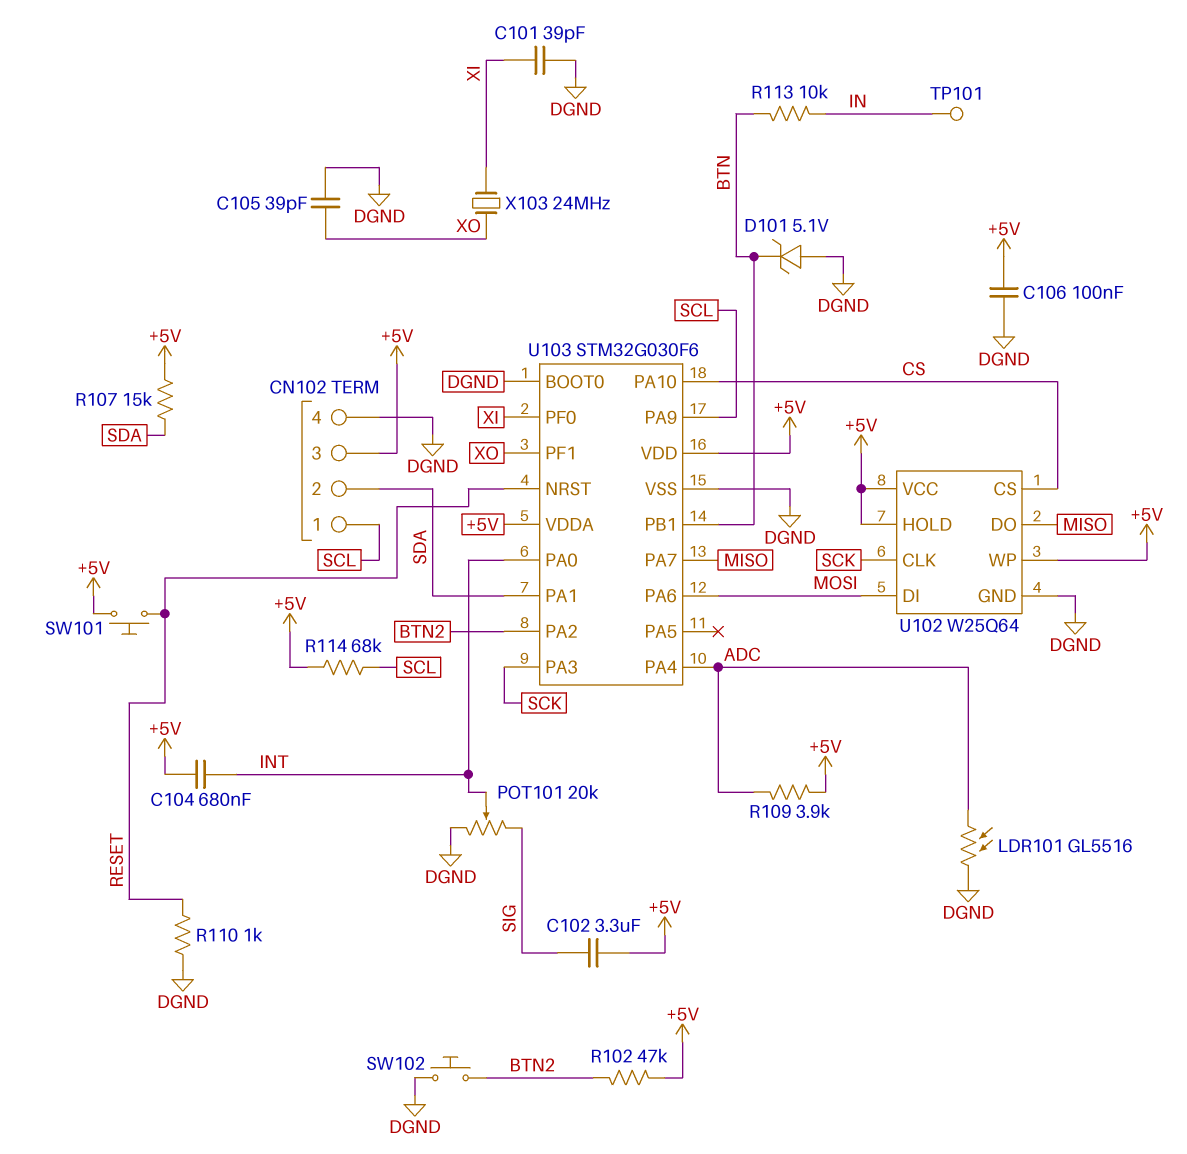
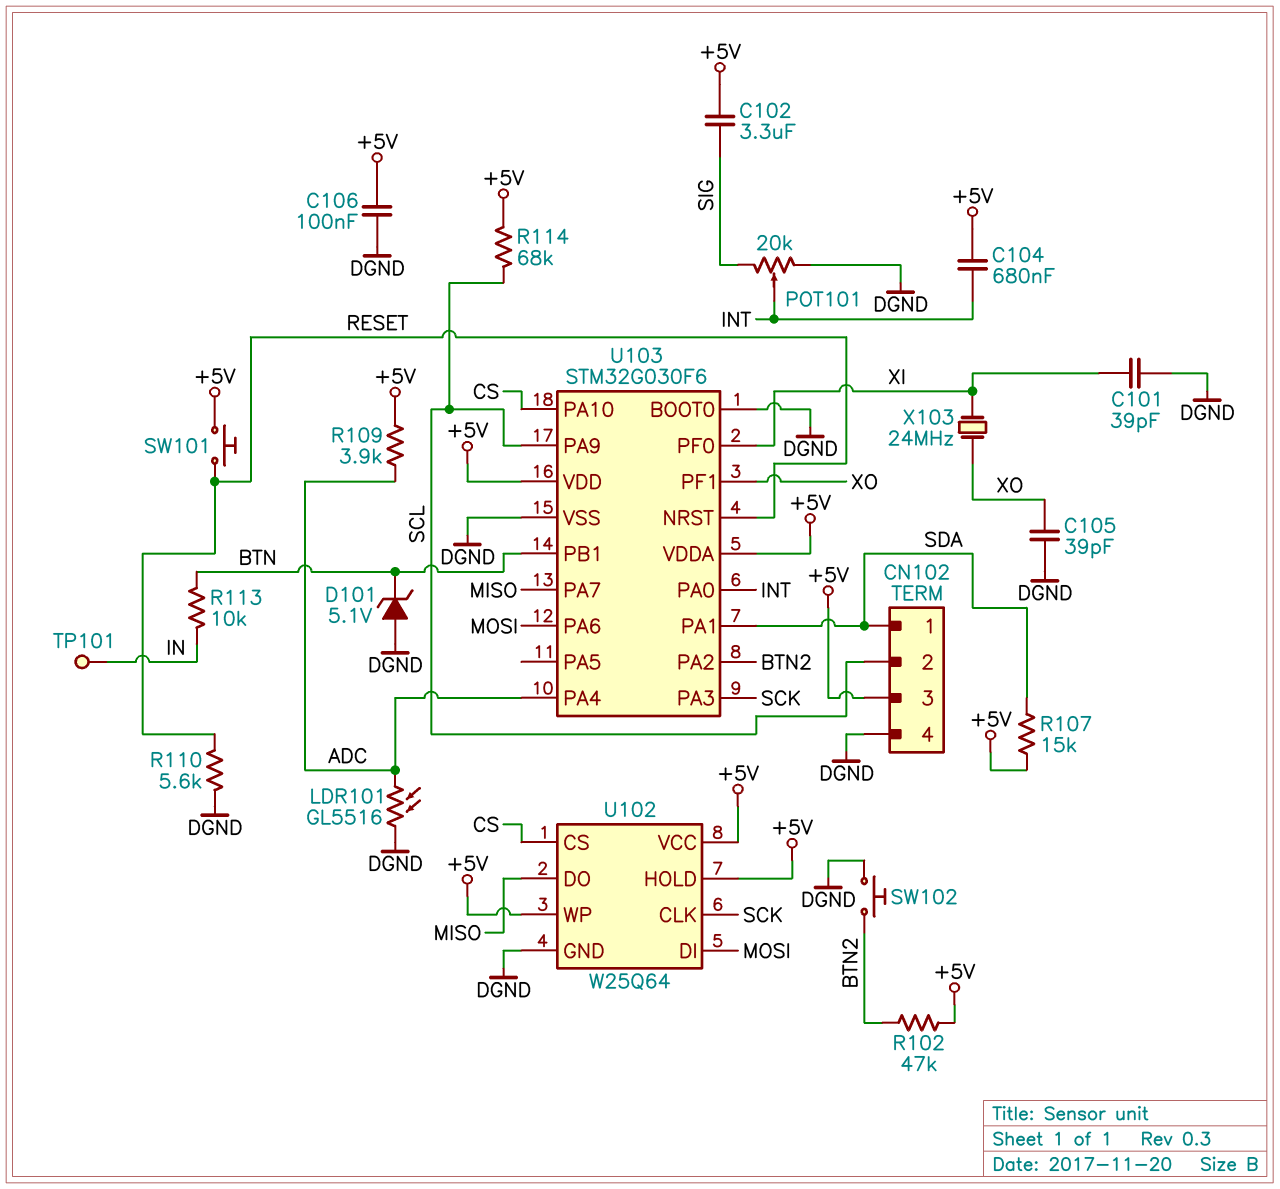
CN102 pin 1: SCL -> SDA
CN102 pin 2: SDA -> SCL
R110: 1k (DGND, RESET) -> 5.6k (DGND, RESET)

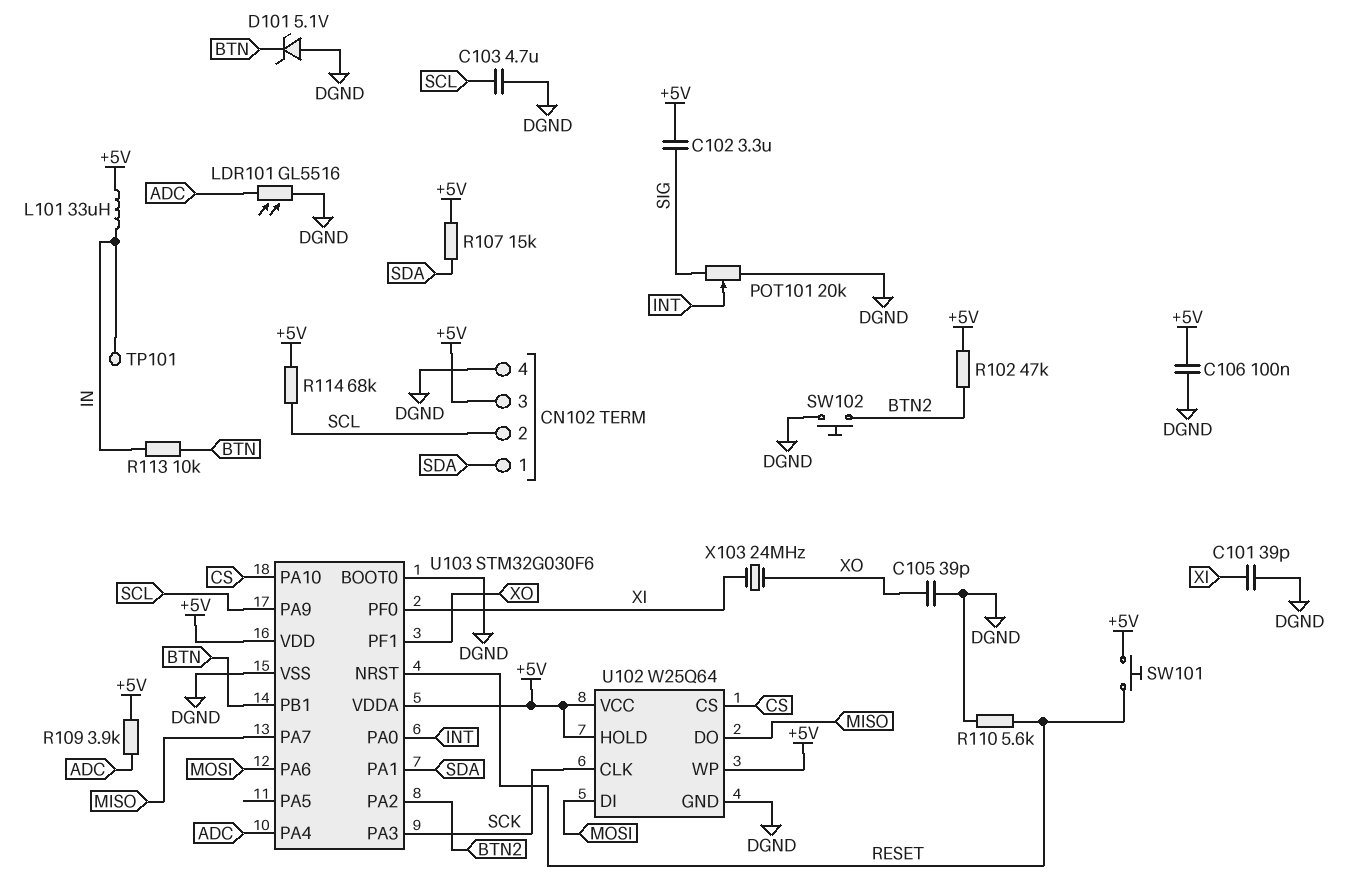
C103: none -> 4.7uF (DGND, SCL)
C104: 680nF (+5V, INT) -> none
L101: none -> 33uH (+5V, IN)

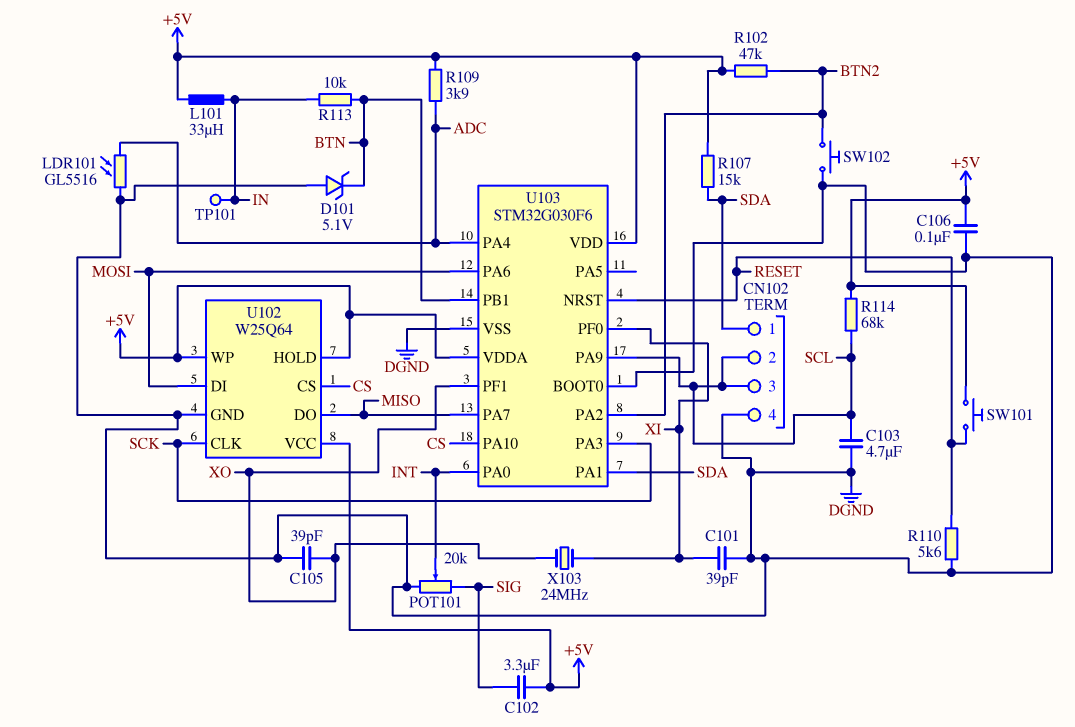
CN102 pin 3: +5V -> SCL

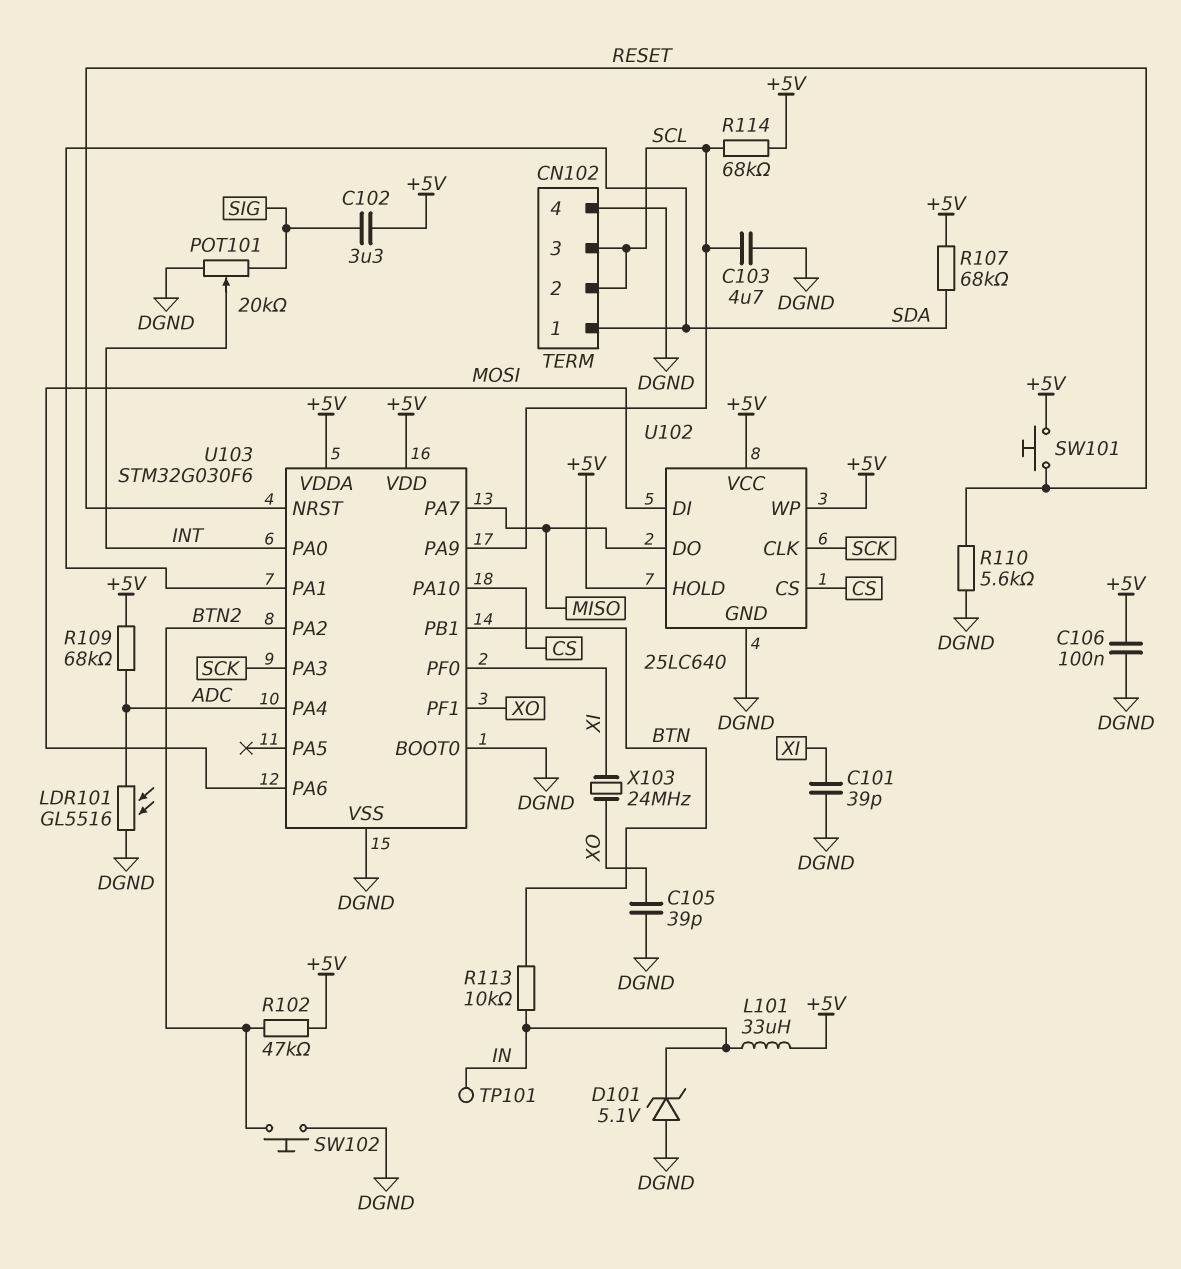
D101: zener 5.1V (A DGND, K BTN) -> zener 5.1V (A DGND, K IN)
R107: 15k (+5V, SDA) -> 68k (+5V, SDA)
R109: 3.9k (+5V, ADC) -> 68k (+5V, ADC)
U102: W25Q64 -> 25LC640

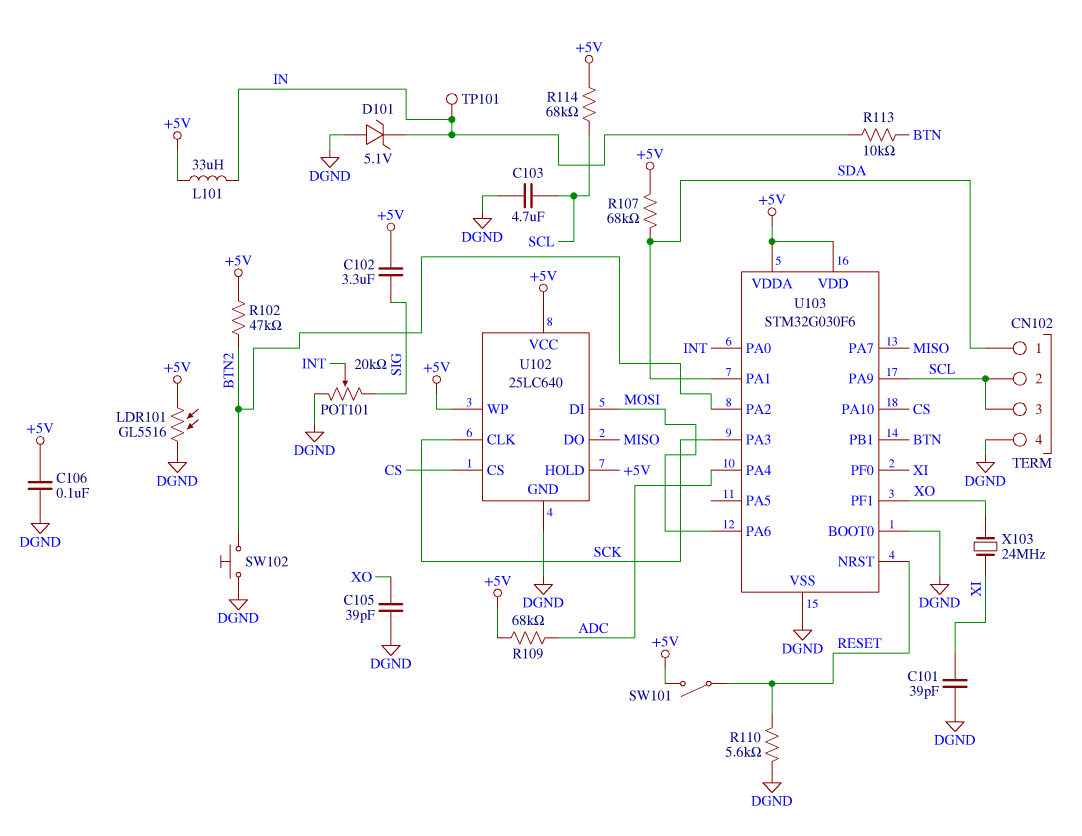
LDR101: GL5516 (ADC, DGND) -> GL5516 (+5V, DGND)
SW101: button (+5V, RESET) -> switch (+5V, RESET)

